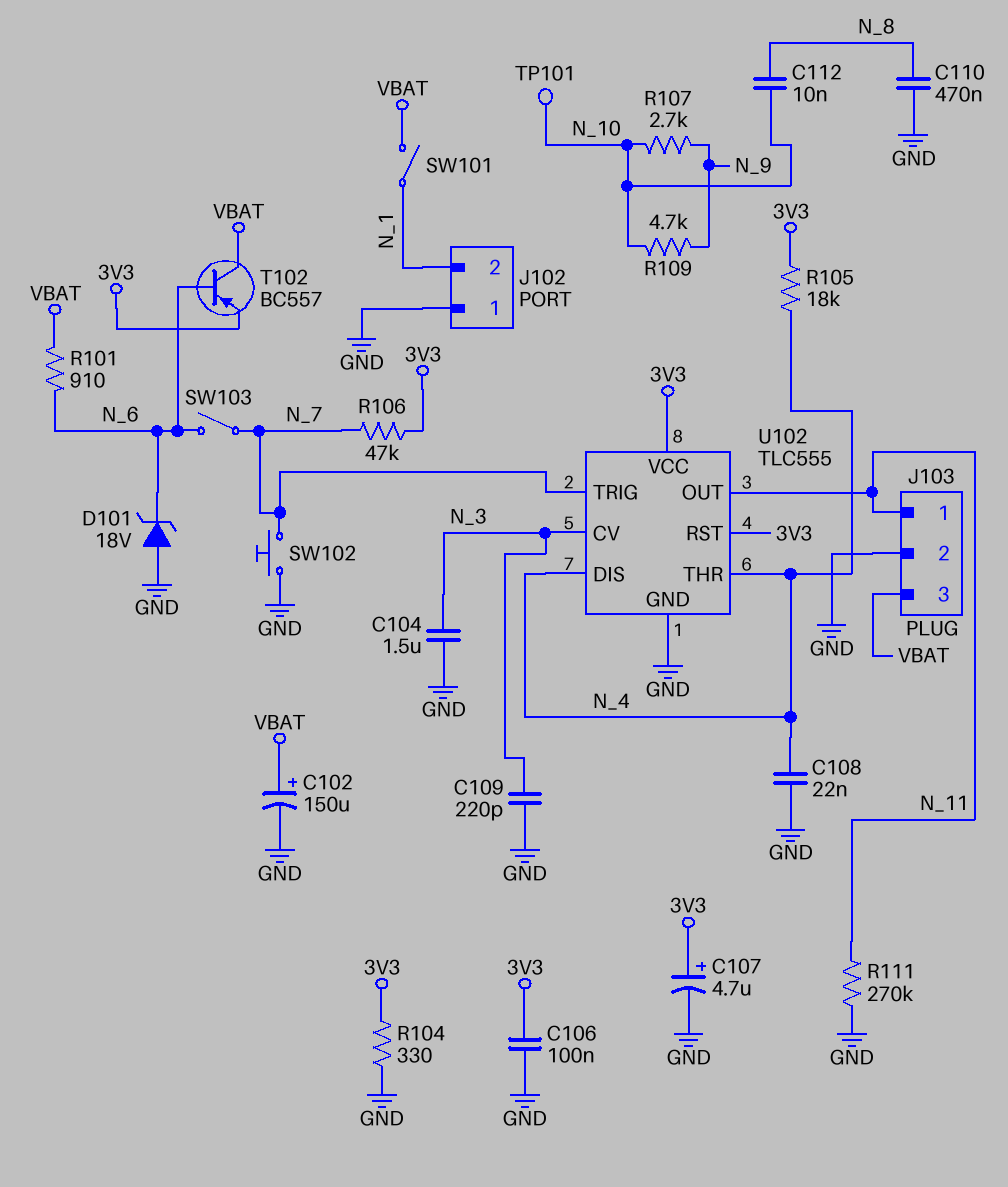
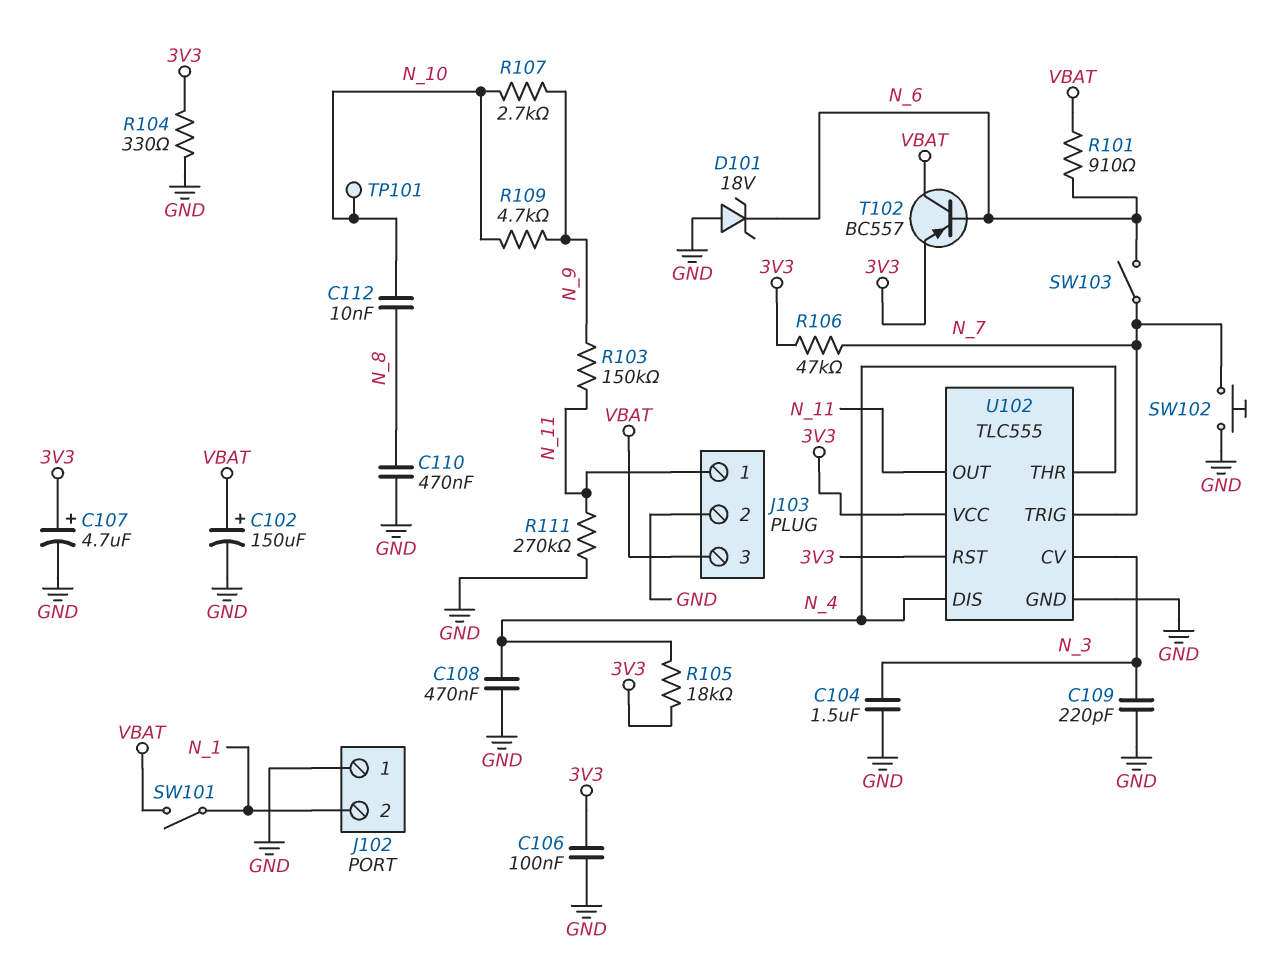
C108: 22nF (GND, N_4) -> 470nF (GND, N_4)
R103: none -> 150k (N_9, N_11)

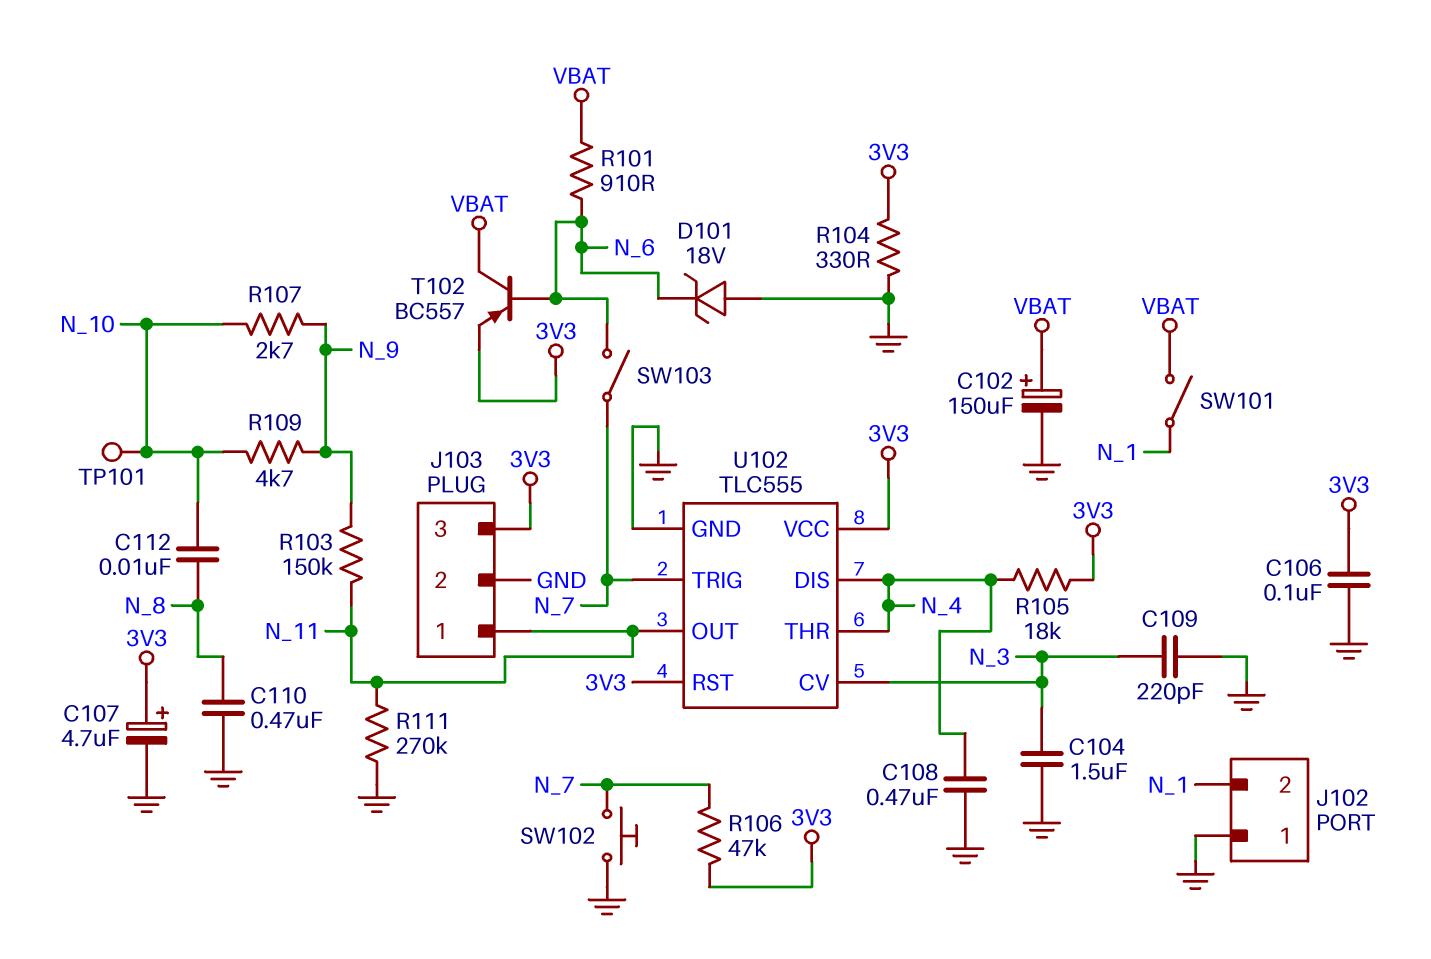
J103 pin 3: VBAT -> 3V3

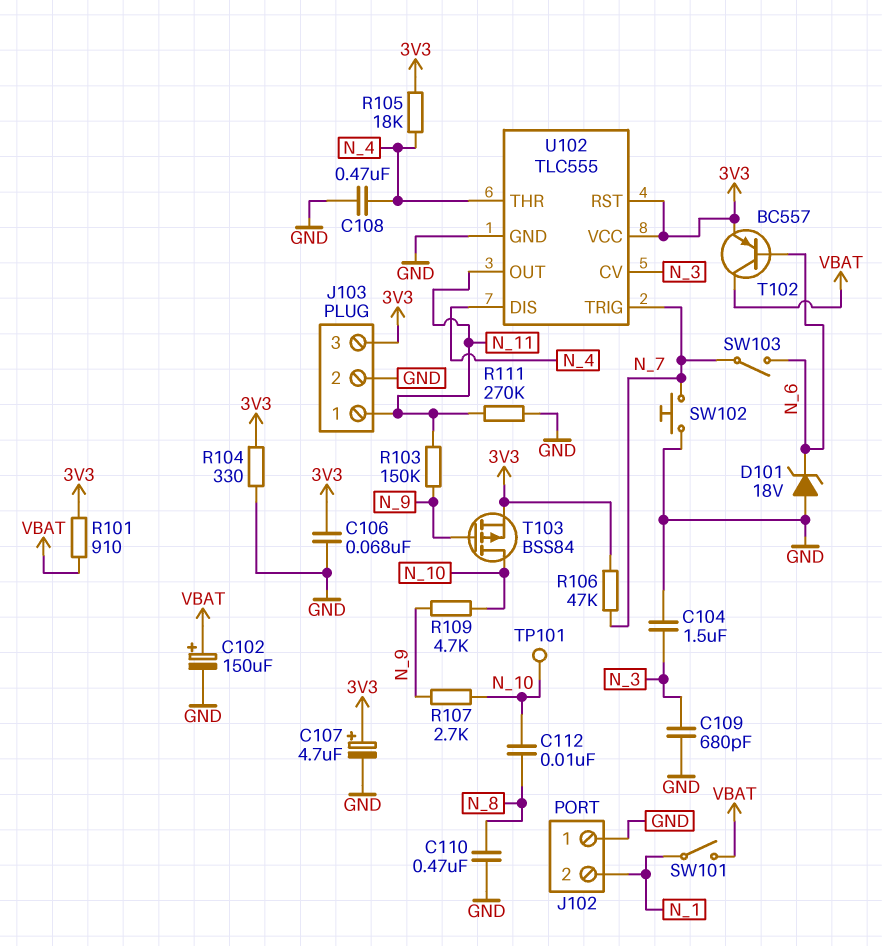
C106: 100nF (3V3, GND) -> 68nF (3V3, GND)
C109: 220pF (GND, N_3) -> 680pF (GND, N_3)
R101: 910 (N_6, VBAT) -> 910 (3V3, VBAT)
T103: none -> PMOS BSS84 (G N_9, D N_10, S 3V3)

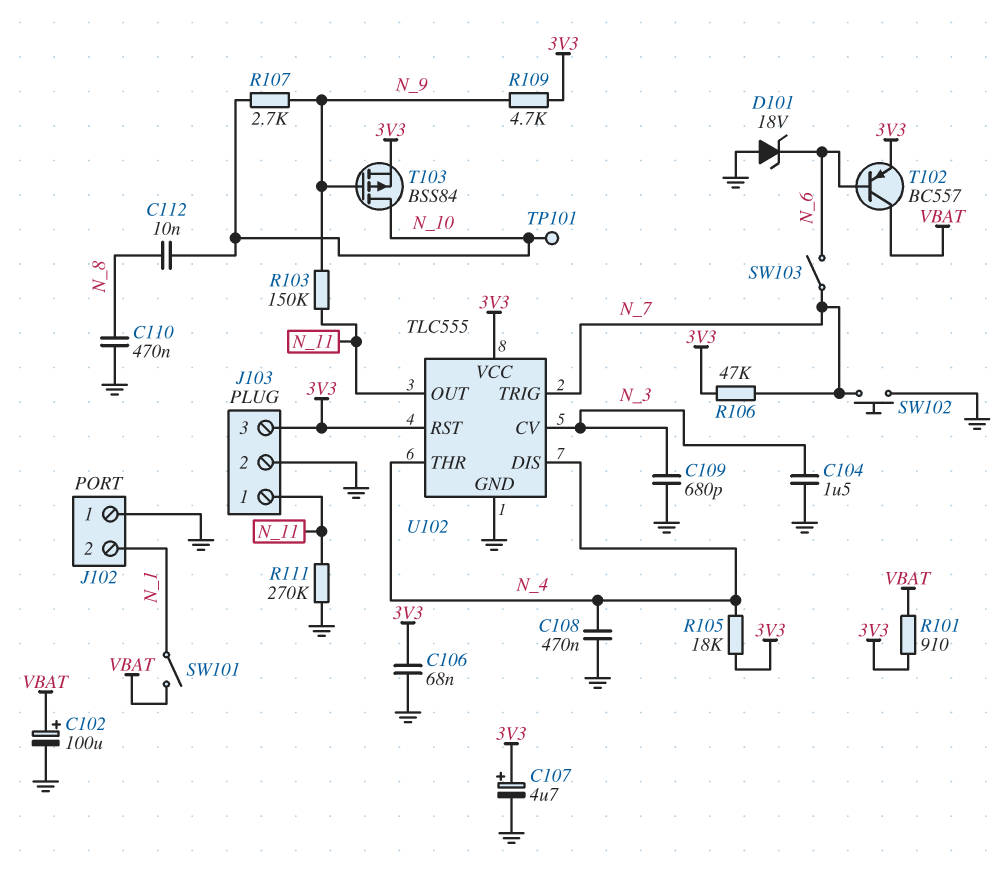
C102: 150uF (plus VBAT, minus GND) -> 100uF (plus VBAT, minus GND)
R104: 330 (3V3, GND) -> none
R109: 4.7k (N_9, N_10) -> 4.7k (3V3, N_9)

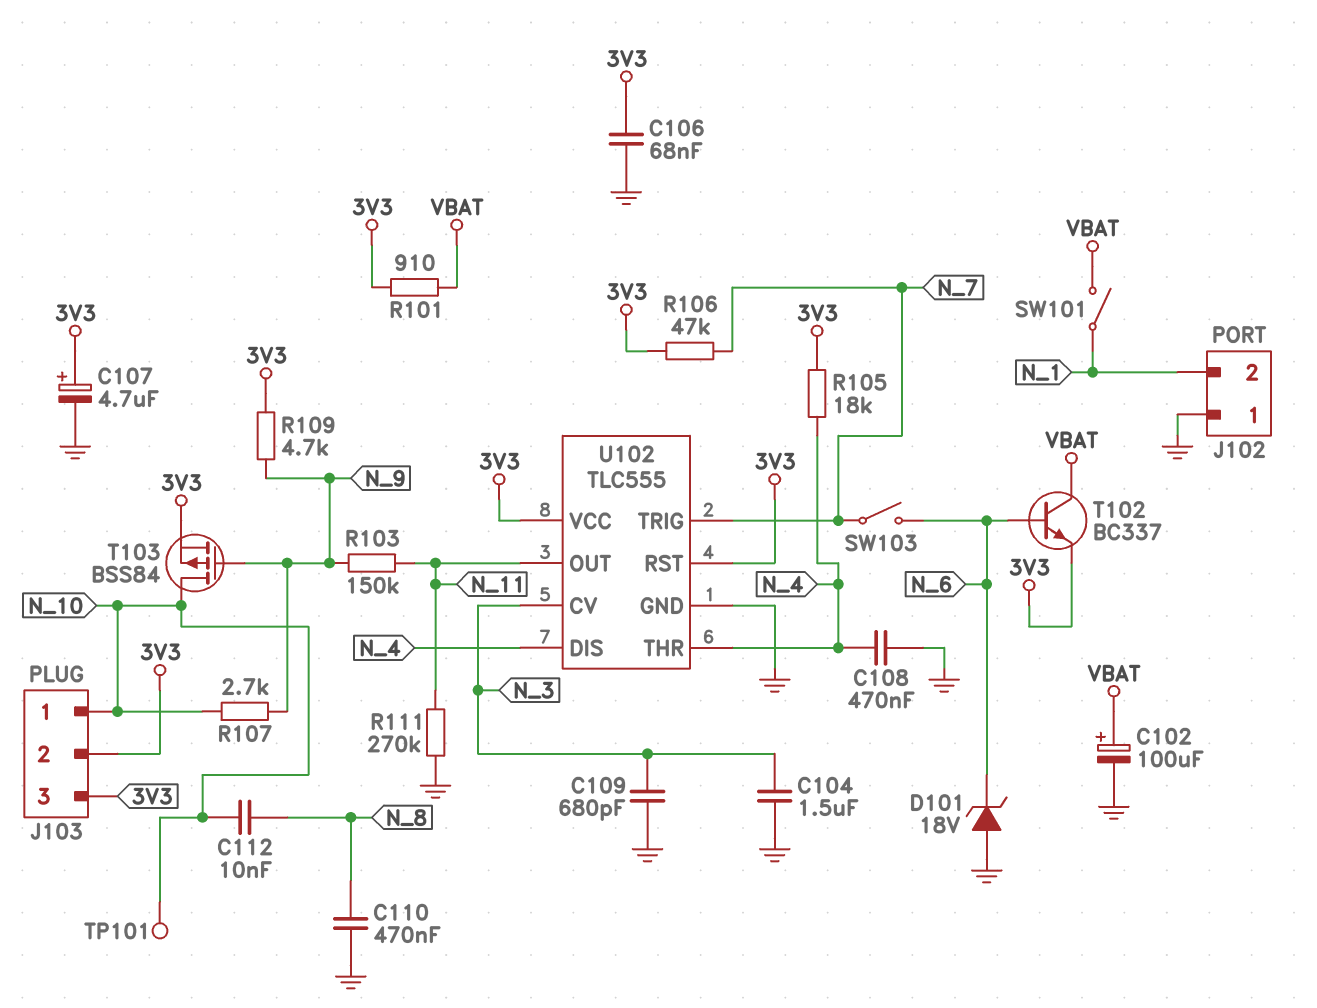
J103 pin 1: N_11 -> N_10
J103 pin 2: GND -> 3V3
SW102: button (GND, N_7) -> none
T102: PNP BC557 (B N_6, C VBAT, E 3V3) -> NPN BC337 (B N_6, C VBAT, E 3V3)

